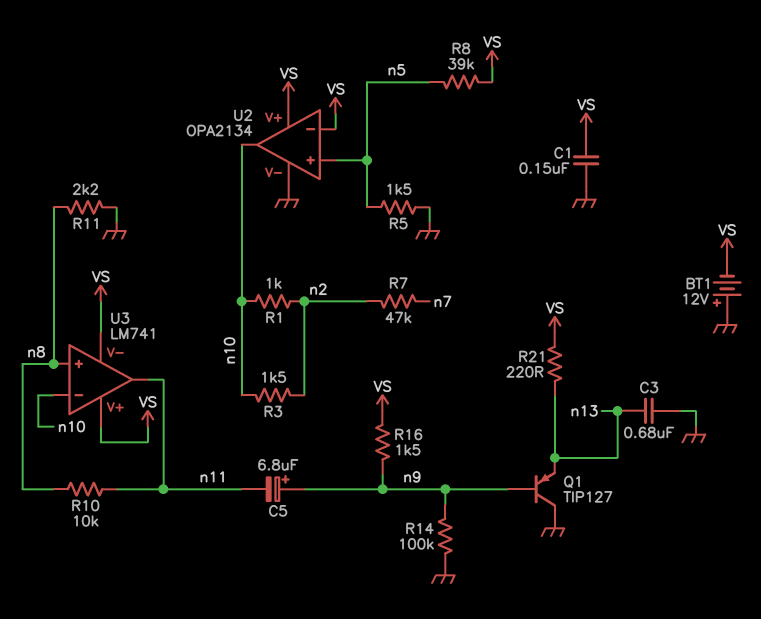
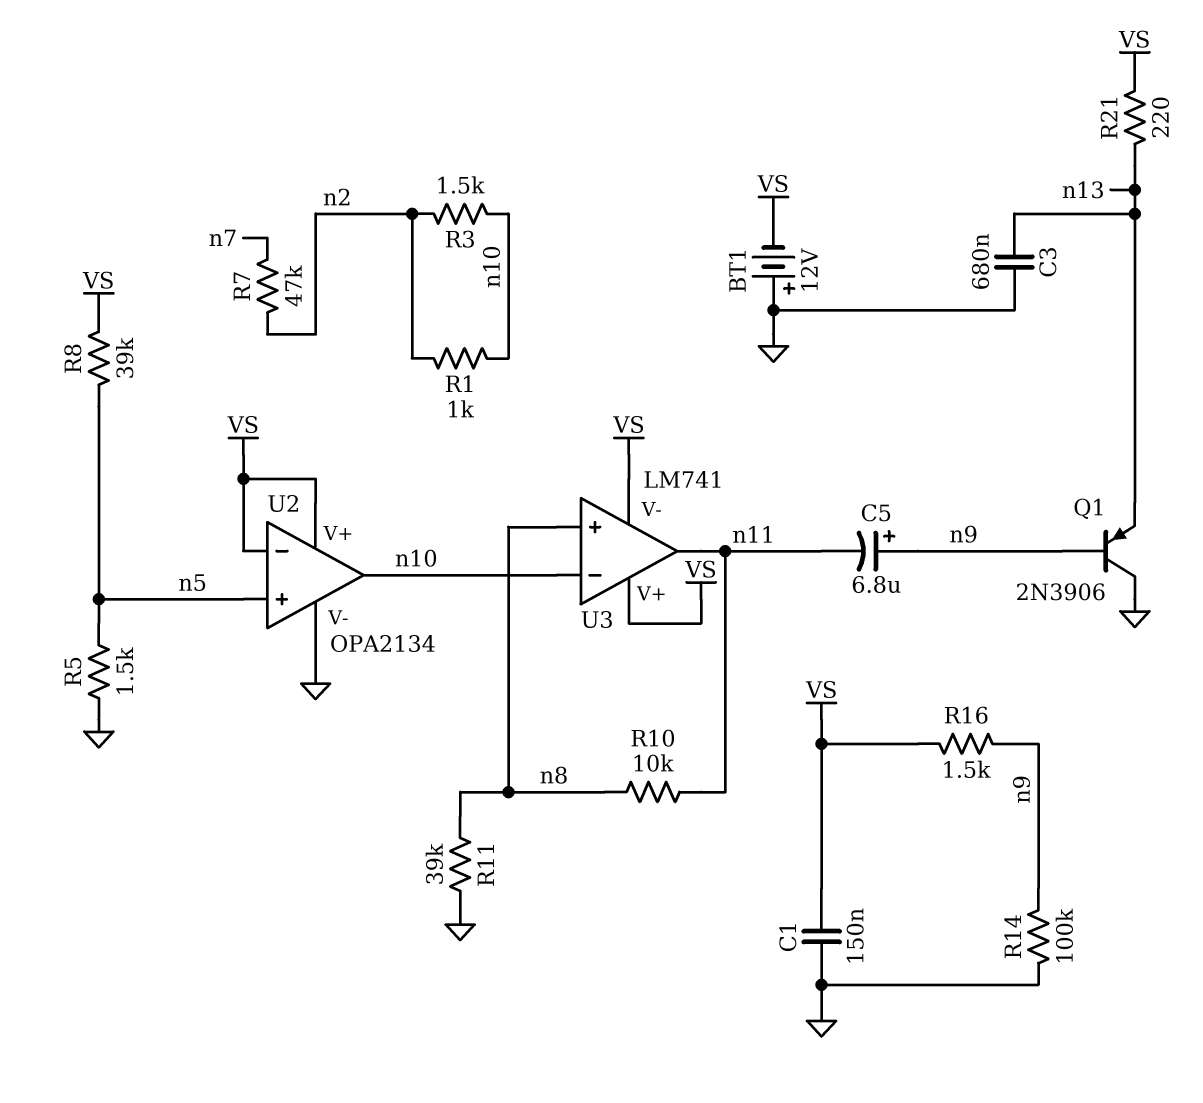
Q1: PNP TIP127 (B n9, C GND, E n13) -> PNP 2N3906 (B n9, C GND, E n13)
R11: 2.2k (GND, n8) -> 39k (GND, n8)

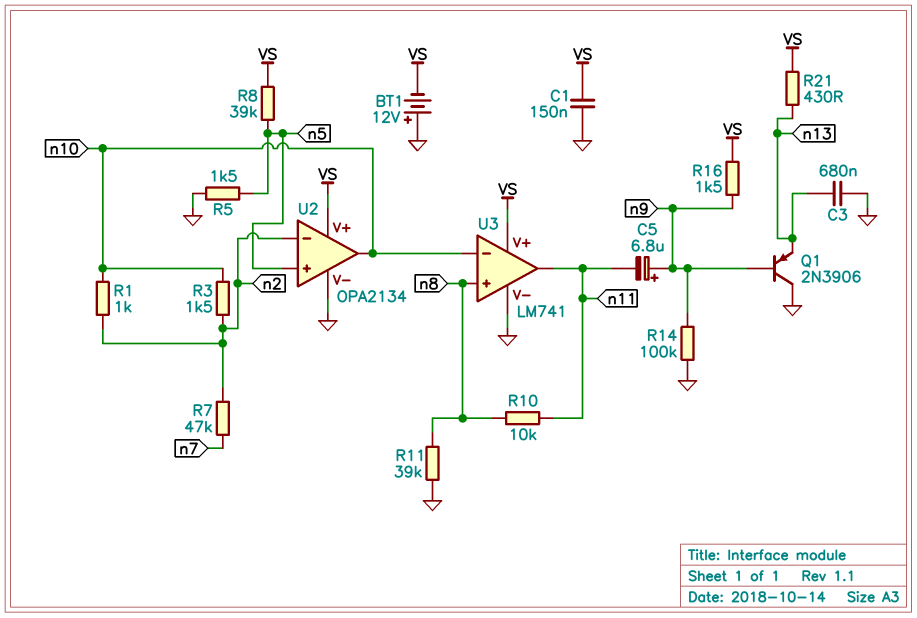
R21: 220 (VS, n13) -> 430 (VS, n13)
U2 pin in-: VS -> n2
U3 pin V-: VS -> GND

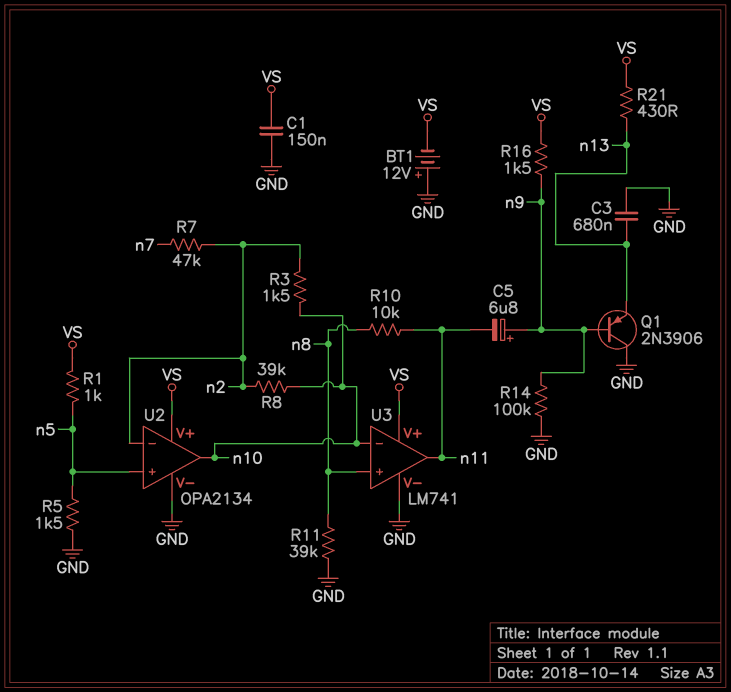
R1: 1k (n2, n10) -> 1k (VS, n5)
R8: 39k (VS, n5) -> 39k (n2, n10)

